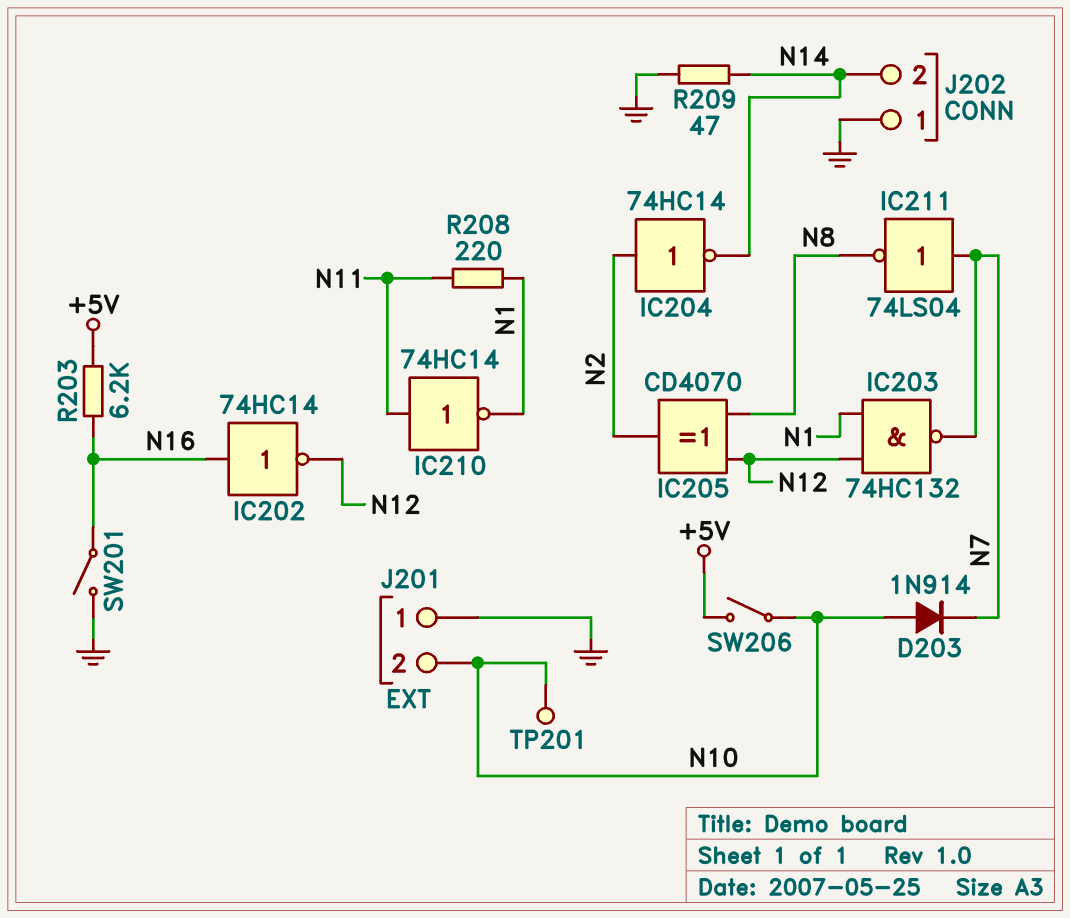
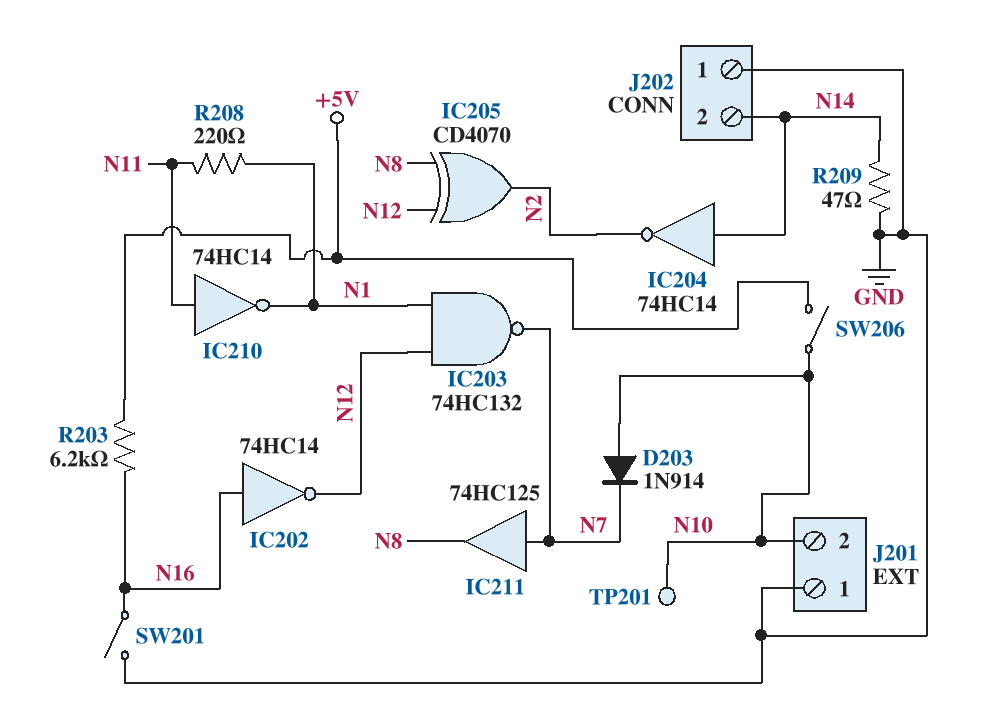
IC204: NOT 74HC14 (in N2, out N14) -> NOT 74HC14 (in N14, out N2)
IC211: NOT 74LS04 (in N7, out N8) -> buffer 74HC125 (in N7, out N8)

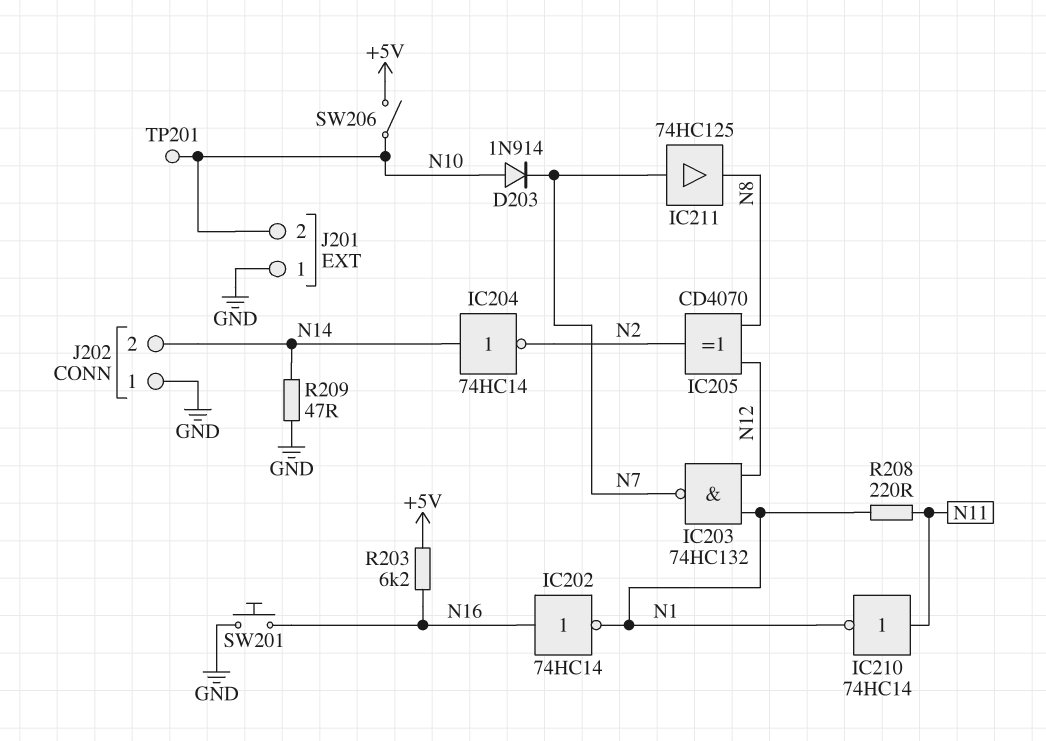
IC202: NOT 74HC14 (in N16, out N12) -> NOT 74HC14 (in N16, out N1)
SW201: switch (GND, N16) -> button (GND, N16)

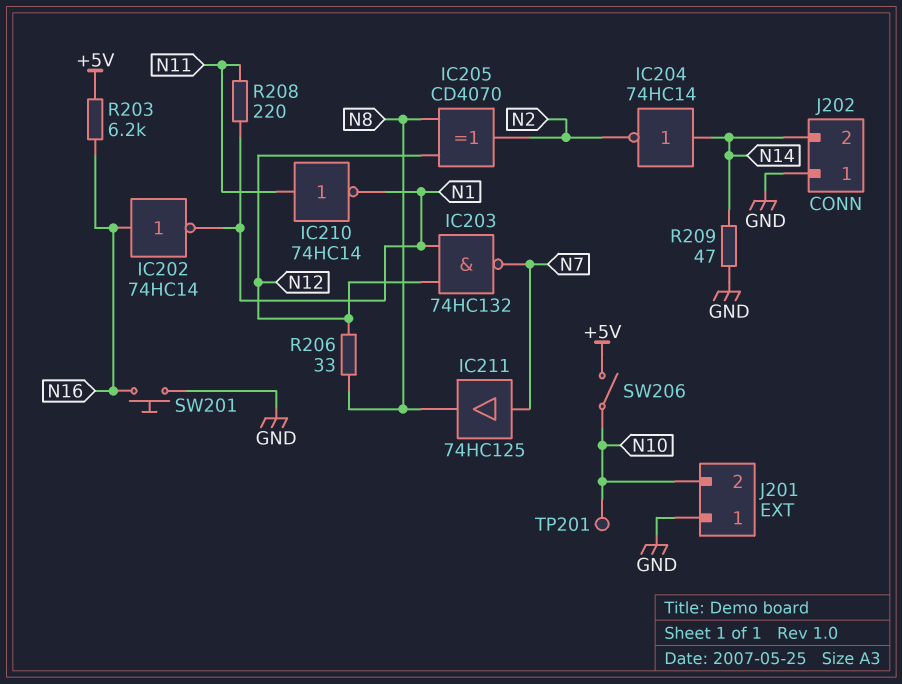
D203: diode 1N914 (A N10, K N7) -> none
R206: none -> 33 (N8, N12)

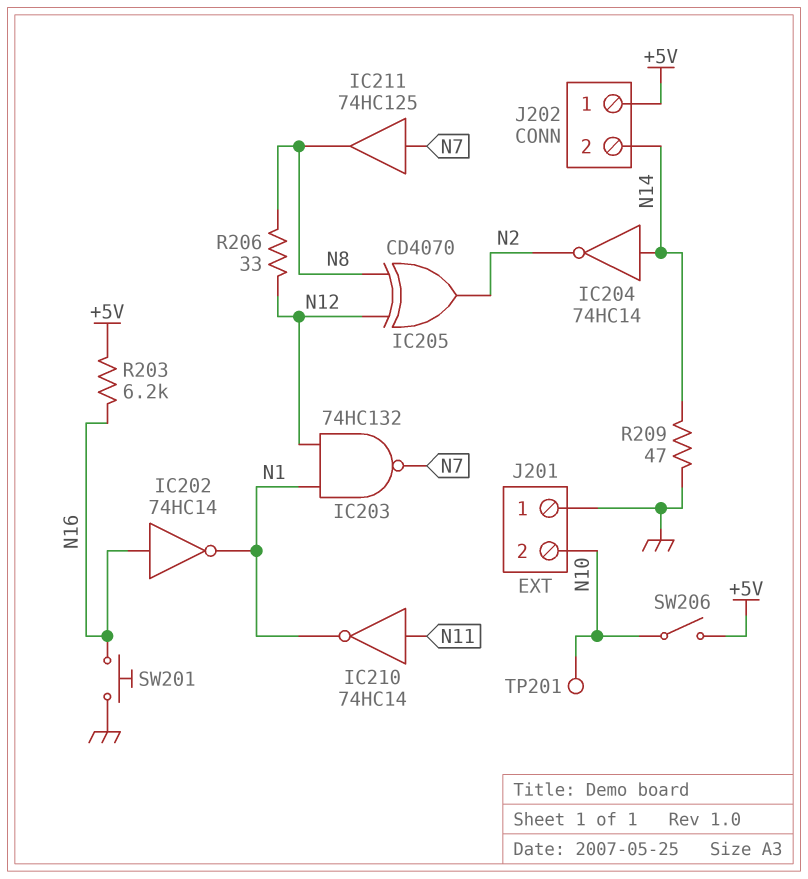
J202 pin 1: GND -> +5V
R208: 220 (N1, N11) -> none

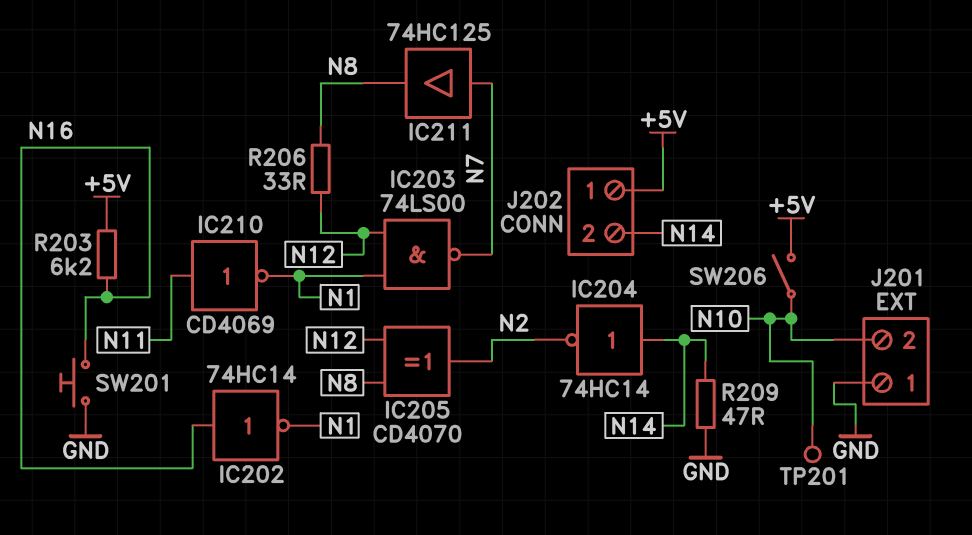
IC203: NAND 74HC132 (in N1, in N12, out N7) -> NAND 74LS00 (in N1, in N12, out N7)
IC210: NOT 74HC14 (in N11, out N1) -> NOT CD4069 (in N11, out N1)

